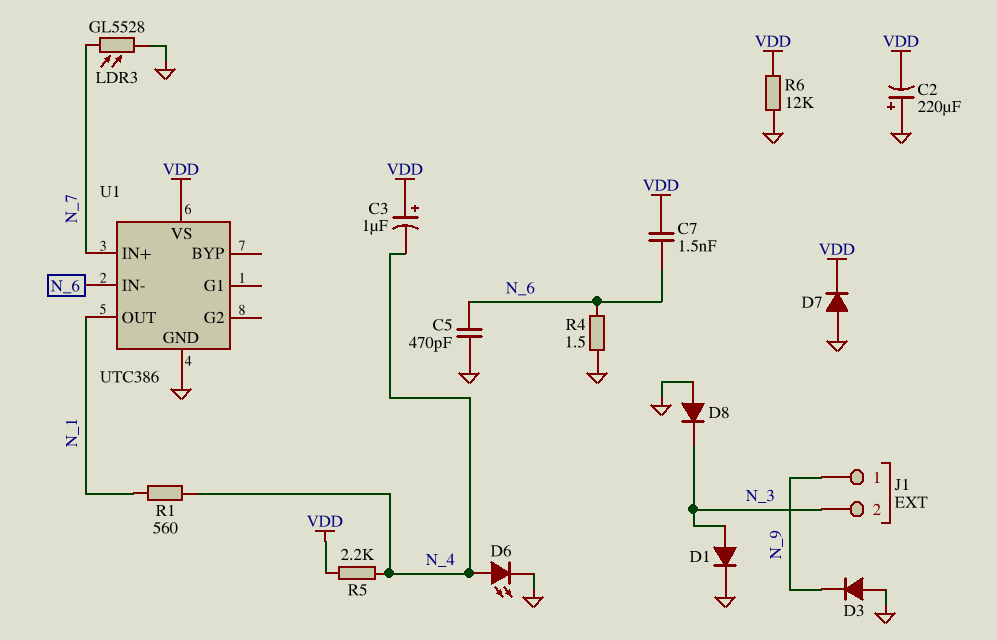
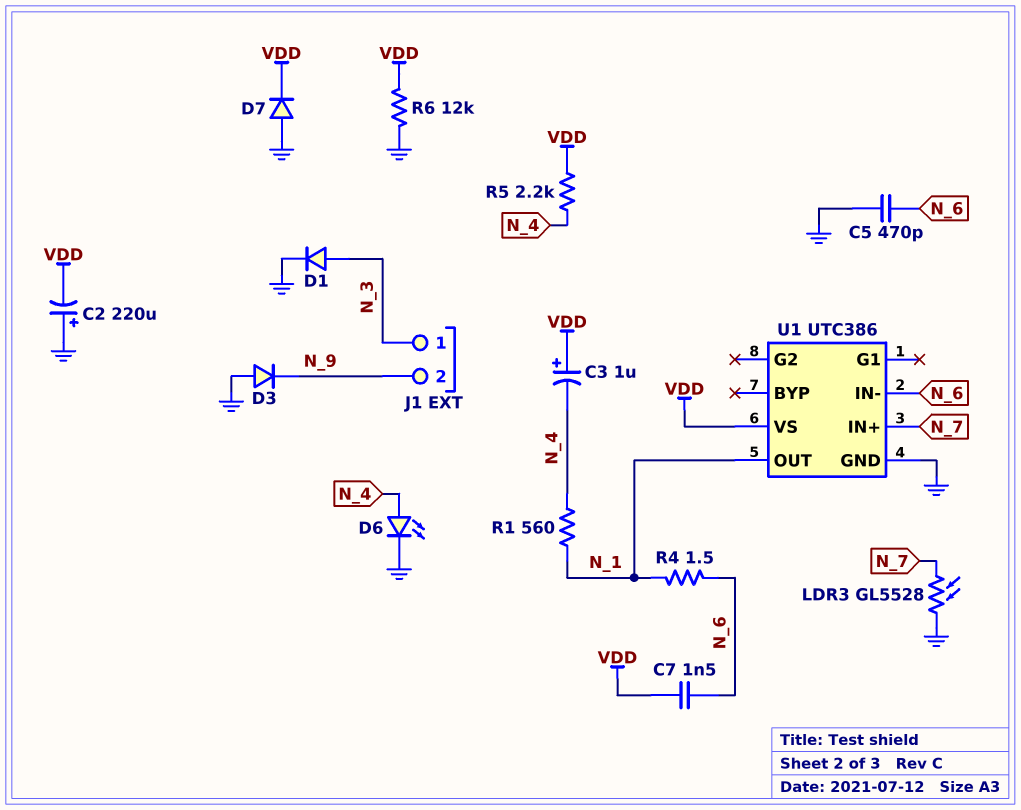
D8: diode (A GND, K N_3) -> none
J1 pin 1: N_9 -> N_3
J1 pin 2: N_3 -> N_9
R4: 1.5 (GND, N_6) -> 1.5 (N_1, N_6)

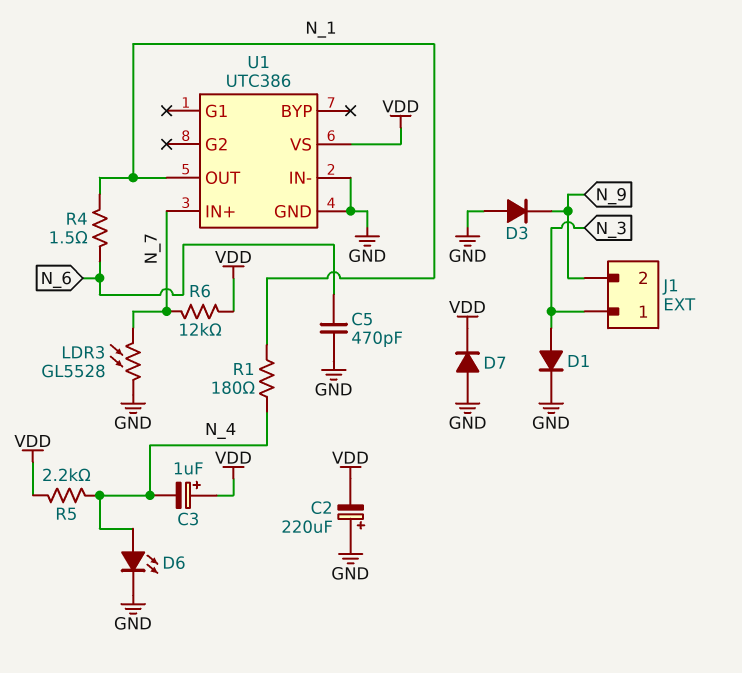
C7: 1.5nF (N_6, VDD) -> none
R1: 560 (N_1, N_4) -> 180 (N_1, N_4)
R6: 12k (GND, VDD) -> 12k (N_7, VDD)
U1 pin IN-: N_6 -> GND

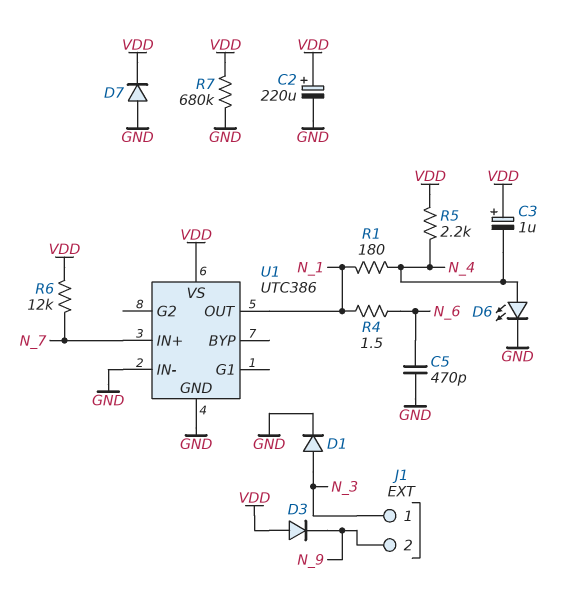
C2: 220uF (plus GND, minus VDD) -> 220uF (plus VDD, minus GND)
D3: diode (A GND, K N_9) -> diode (A VDD, K N_9)
LDR3: GL5528 (GND, N_7) -> none
R7: none -> 680k (GND, VDD)

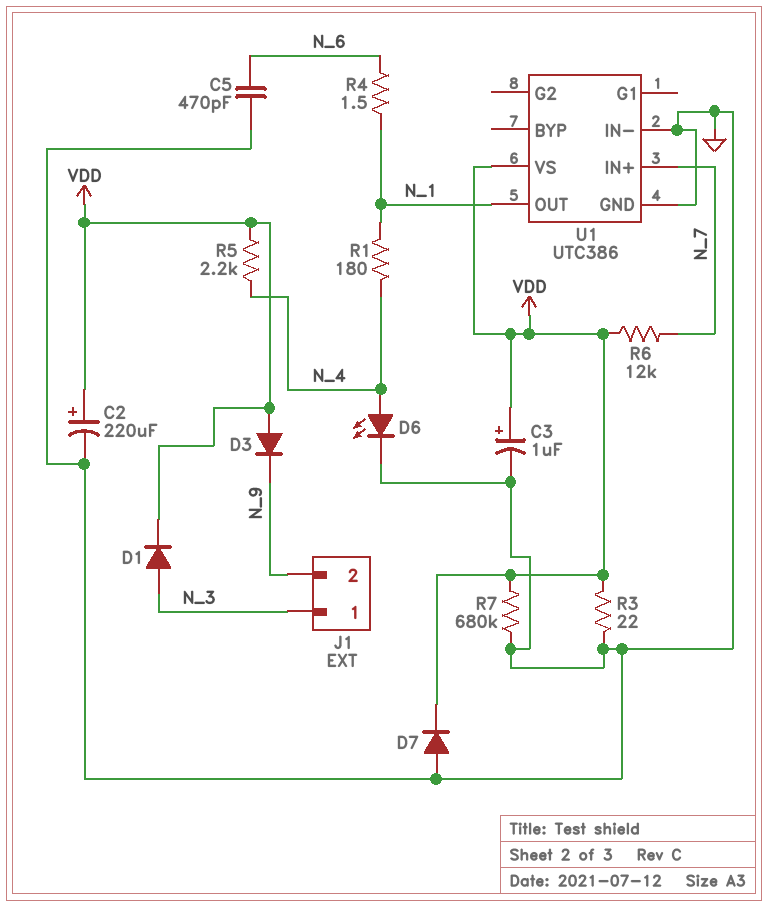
C3: 1uF (plus VDD, minus N_4) -> 1uF (plus VDD, minus GND)
D1: diode (A N_3, K GND) -> diode (A N_3, K VDD)
R3: none -> 22 (GND, VDD)

